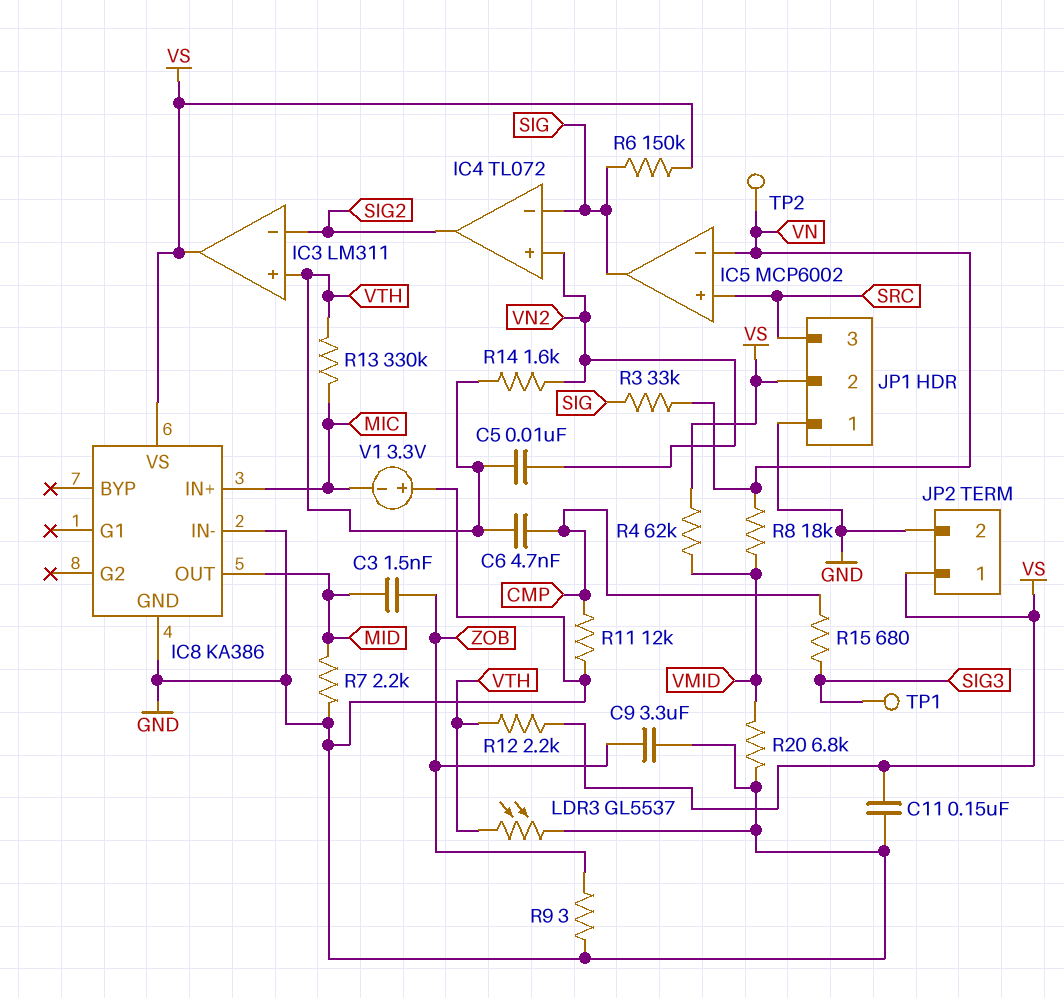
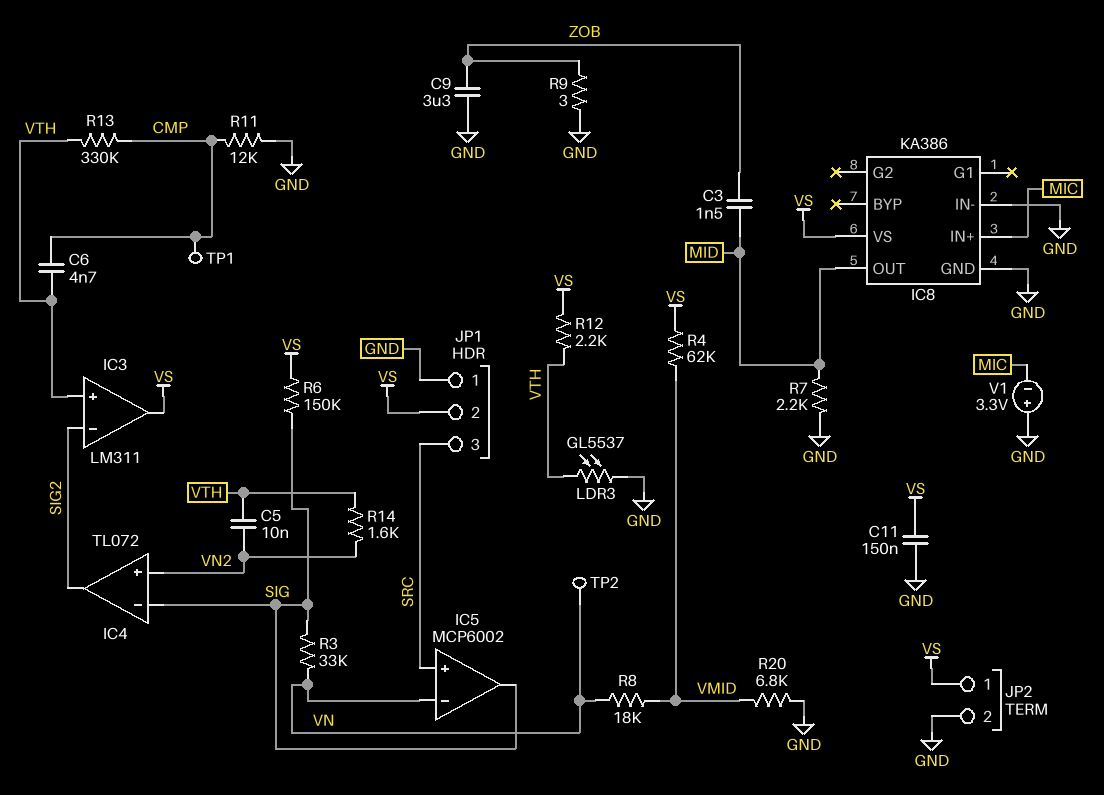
R13: 330k (MIC, VTH) -> 330k (CMP, VTH)
R15: 680 (CMP, SIG3) -> none
TP1: test point (SIG3) -> test point (CMP)

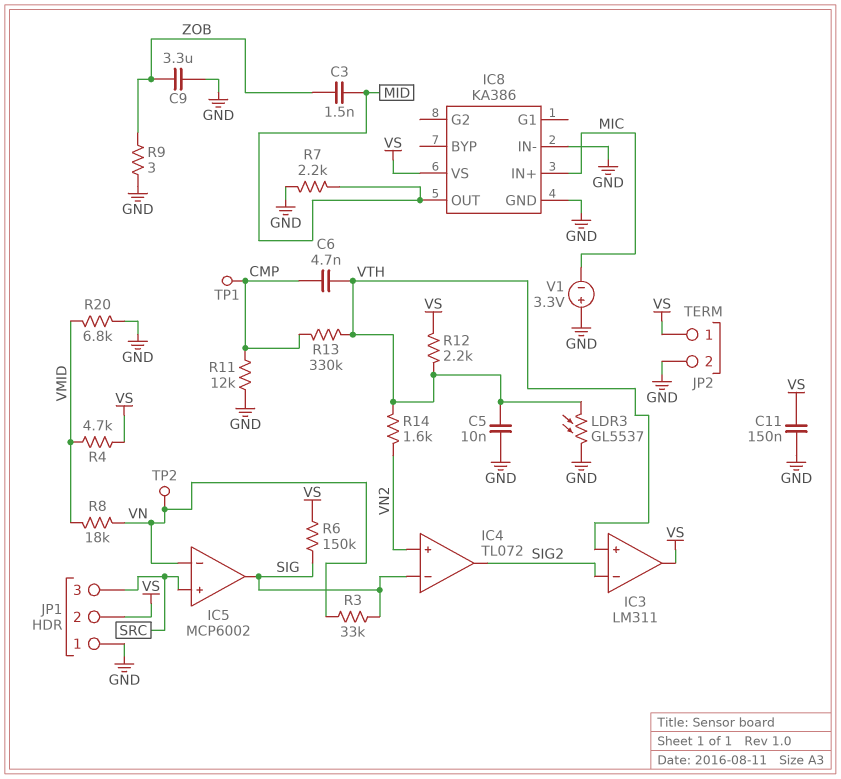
C5: 10nF (VN2, VTH) -> 10nF (GND, VTH)
R4: 62k (VMID, VS) -> 4.7k (VMID, VS)

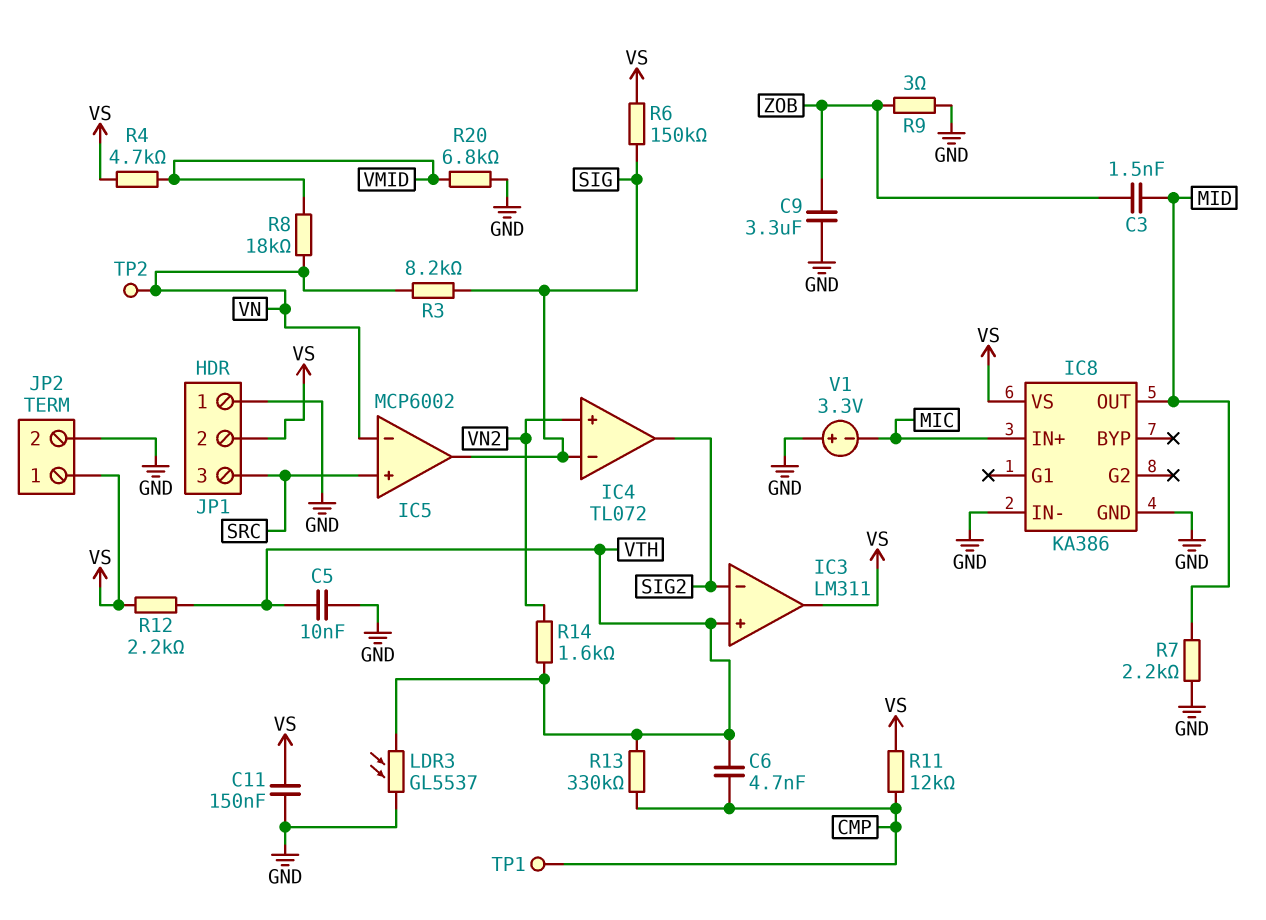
R3: 33k (SIG, VN) -> 8.2k (SIG, VN)
R11: 12k (CMP, GND) -> 12k (CMP, VS)

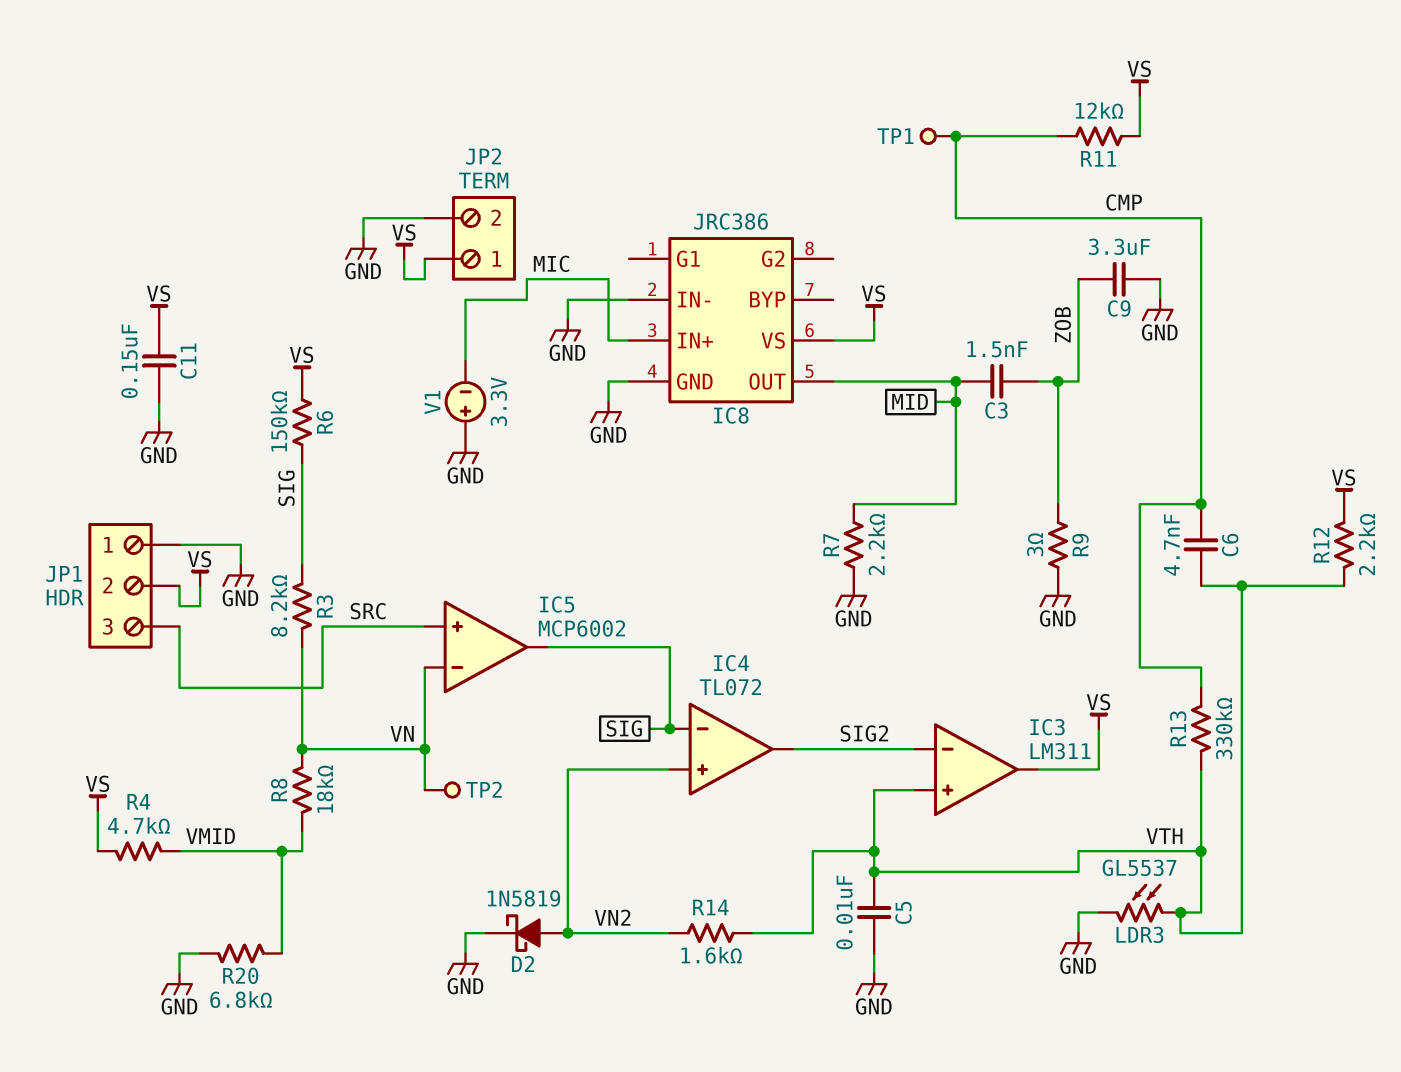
D2: none -> schottky 1N5819 (A VN2, K GND)
IC8: KA386 -> JRC386

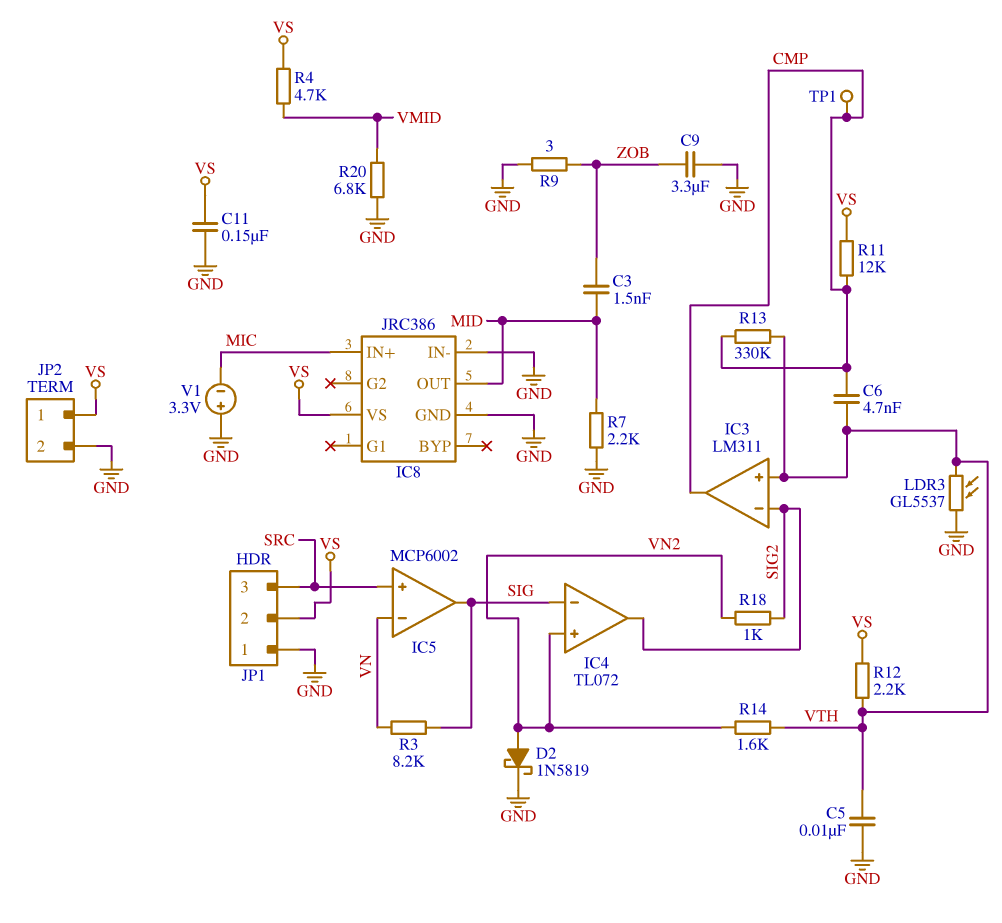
IC3 pin out: VS -> CMP
R6: 150k (SIG, VS) -> none
R8: 18k (VMID, VN) -> none
R18: none -> 1k (SIG2, VN2)
TP2: test point (VN) -> none

